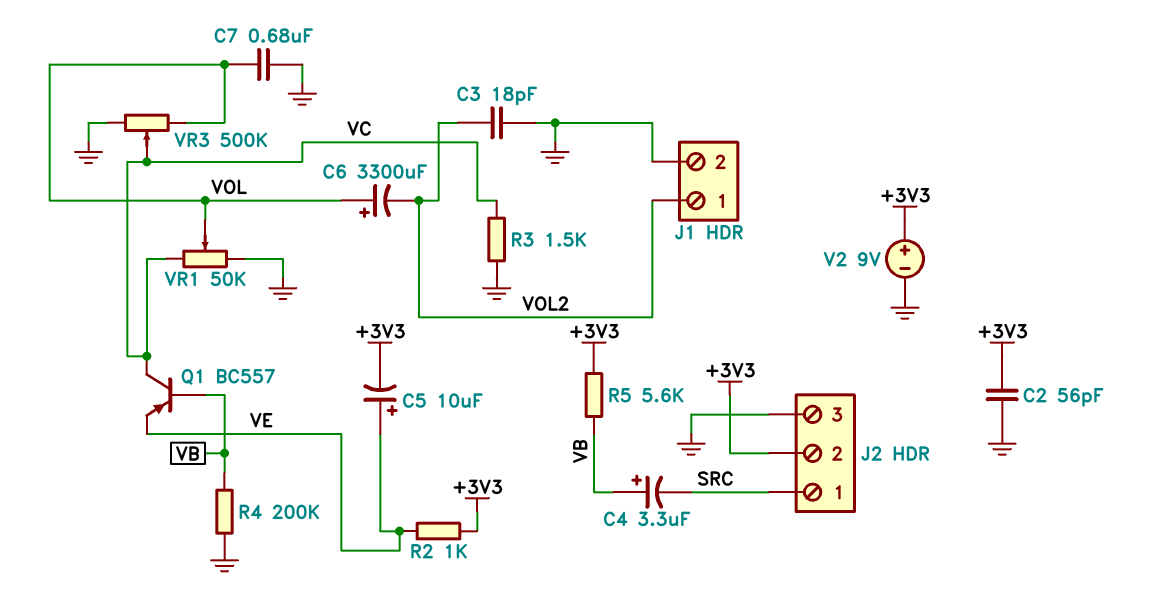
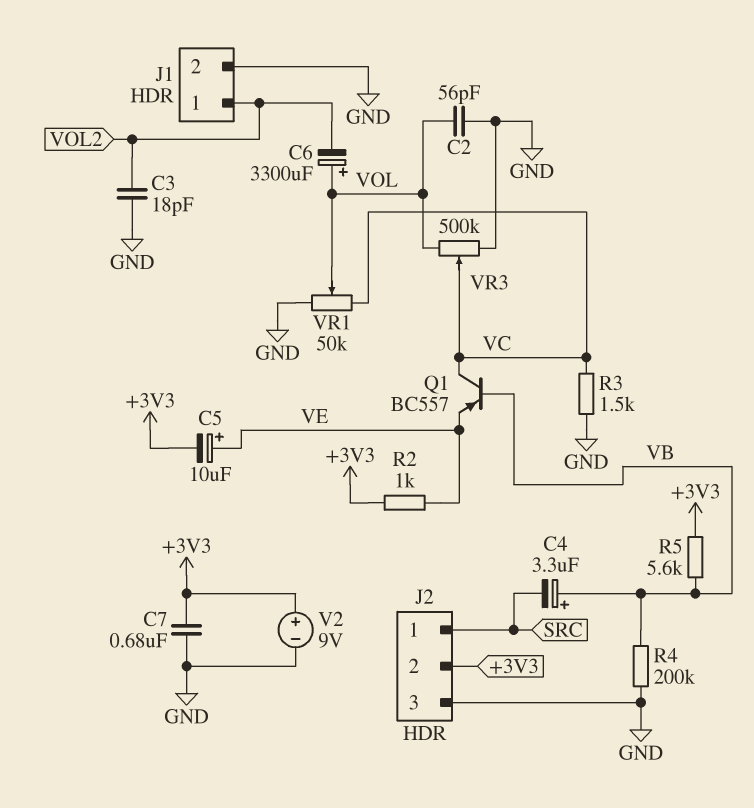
C2: 56pF (+3V3, GND) -> 56pF (GND, VOL)
C7: 680nF (GND, VOL) -> 680nF (+3V3, GND)

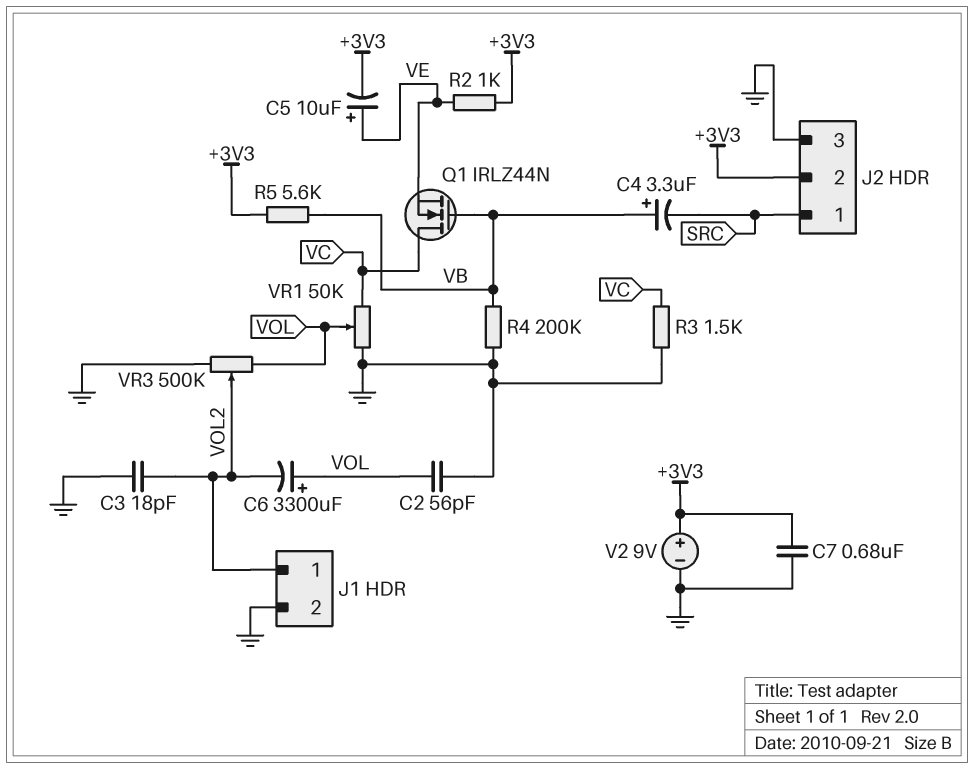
Q1: PNP BC557 (B VB, C VC, E VE) -> NMOS IRLZ44N (G VB, D VC, S VE)
VR3: 500k (GND, VOL, wiper VC) -> 500k (GND, VOL, wiper VOL2)

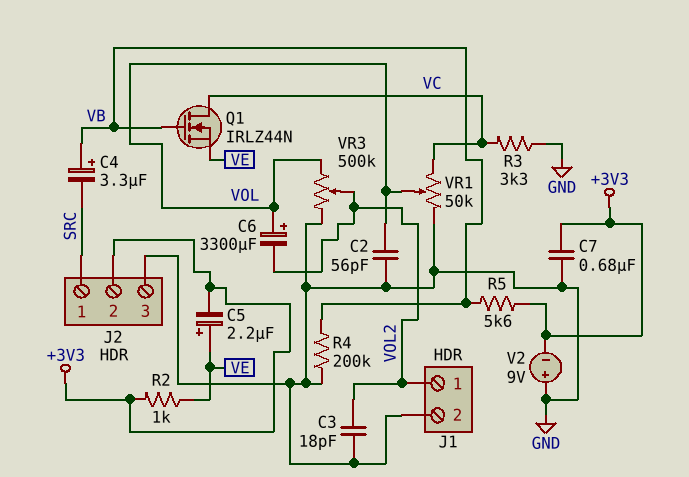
C5: 10uF (plus VE, minus +3V3) -> 2.2uF (plus VE, minus +3V3)
R3: 1.5k (GND, VC) -> 3.3k (GND, VC)
V2: 9V (plus +3V3, minus GND) -> 9V (plus GND, minus +3V3)

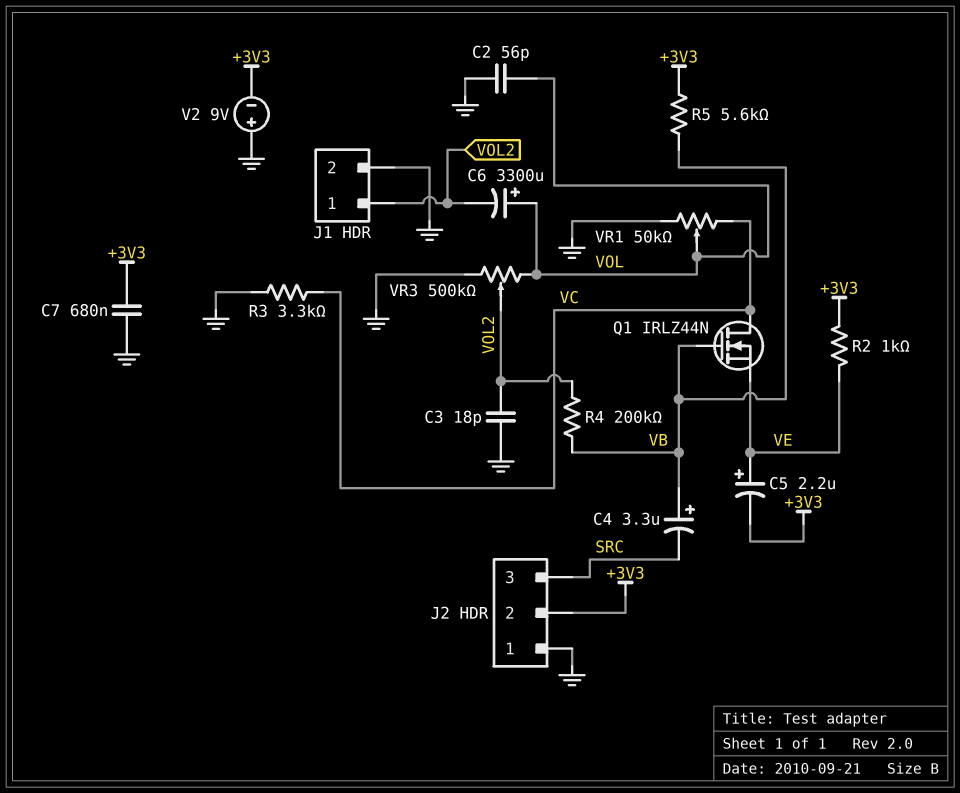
J2 pin 1: SRC -> GND
J2 pin 3: GND -> SRC
R4: 200k (GND, VB) -> 200k (VB, VOL2)

